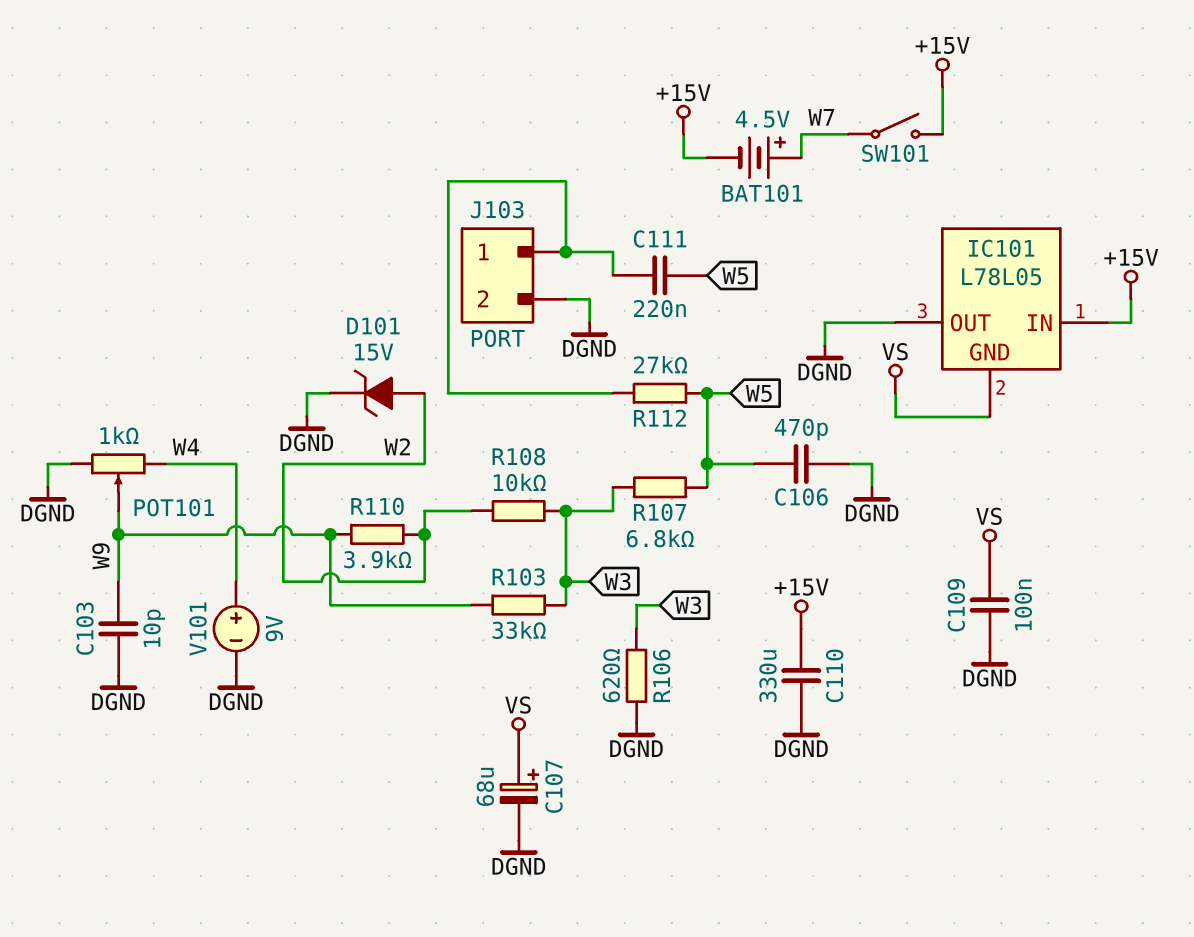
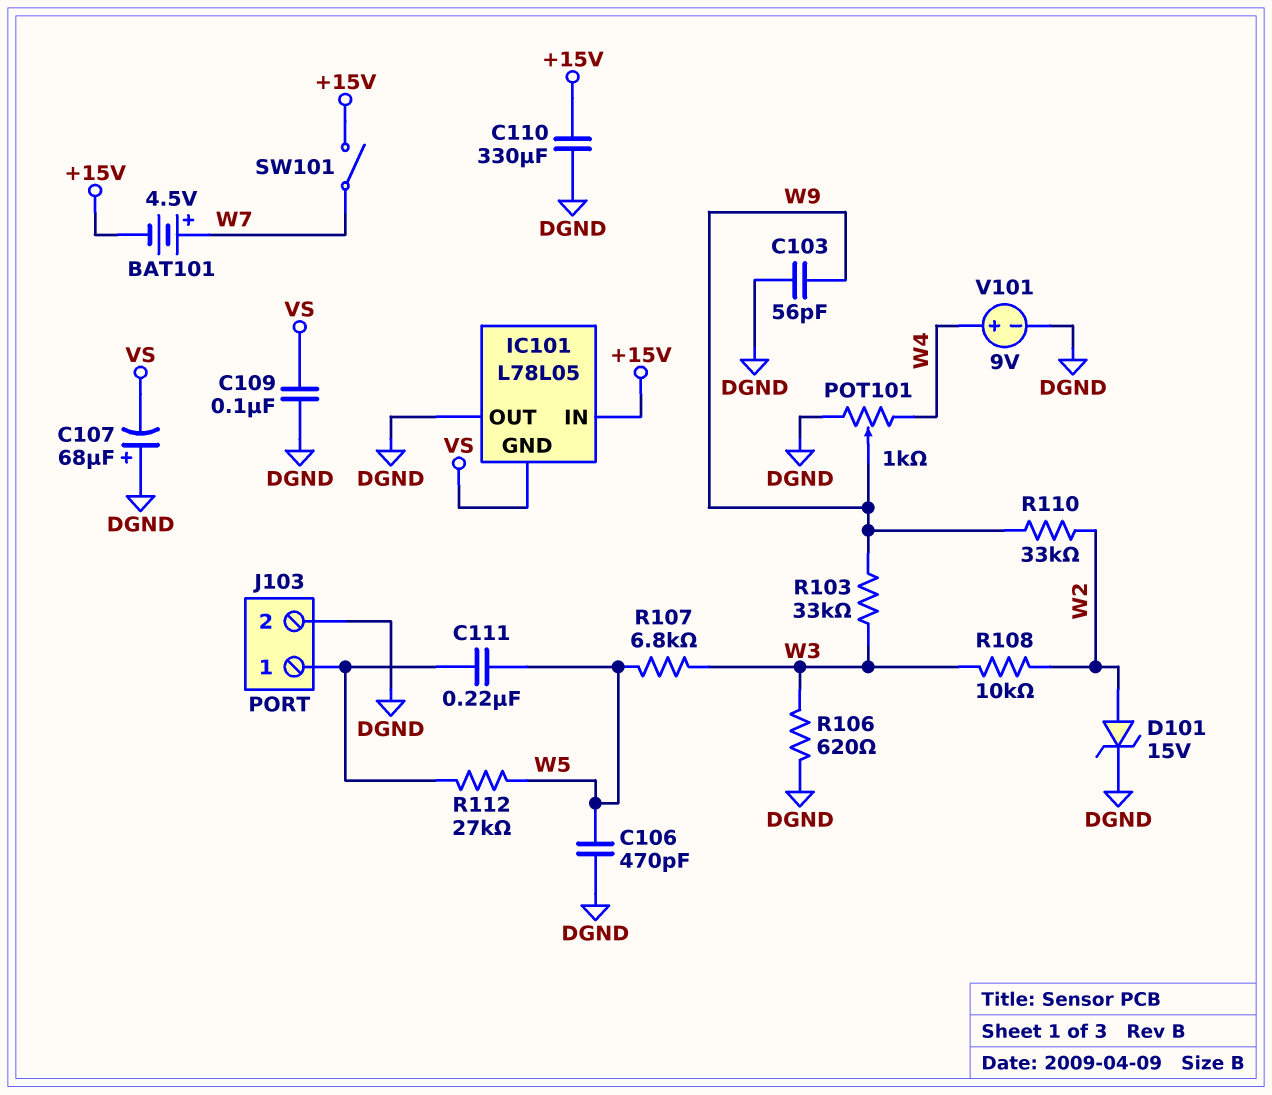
C103: 10pF (DGND, W9) -> 56pF (DGND, W9)
C107: 68uF (plus VS, minus DGND) -> 68uF (plus DGND, minus VS)
R110: 3.9k (W2, W9) -> 33k (W2, W9)

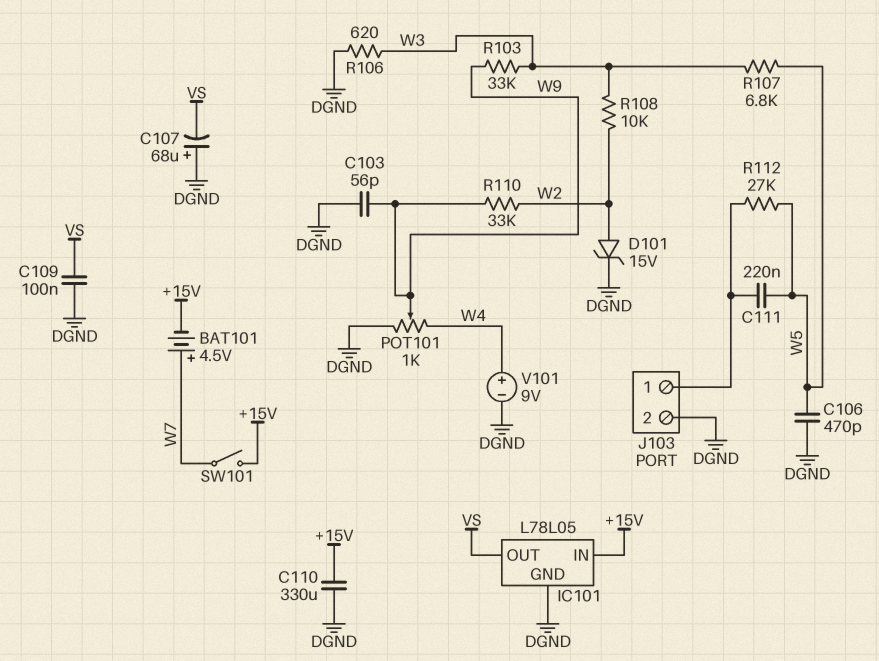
IC101 pin GND: VS -> DGND
IC101 pin OUT: DGND -> VS

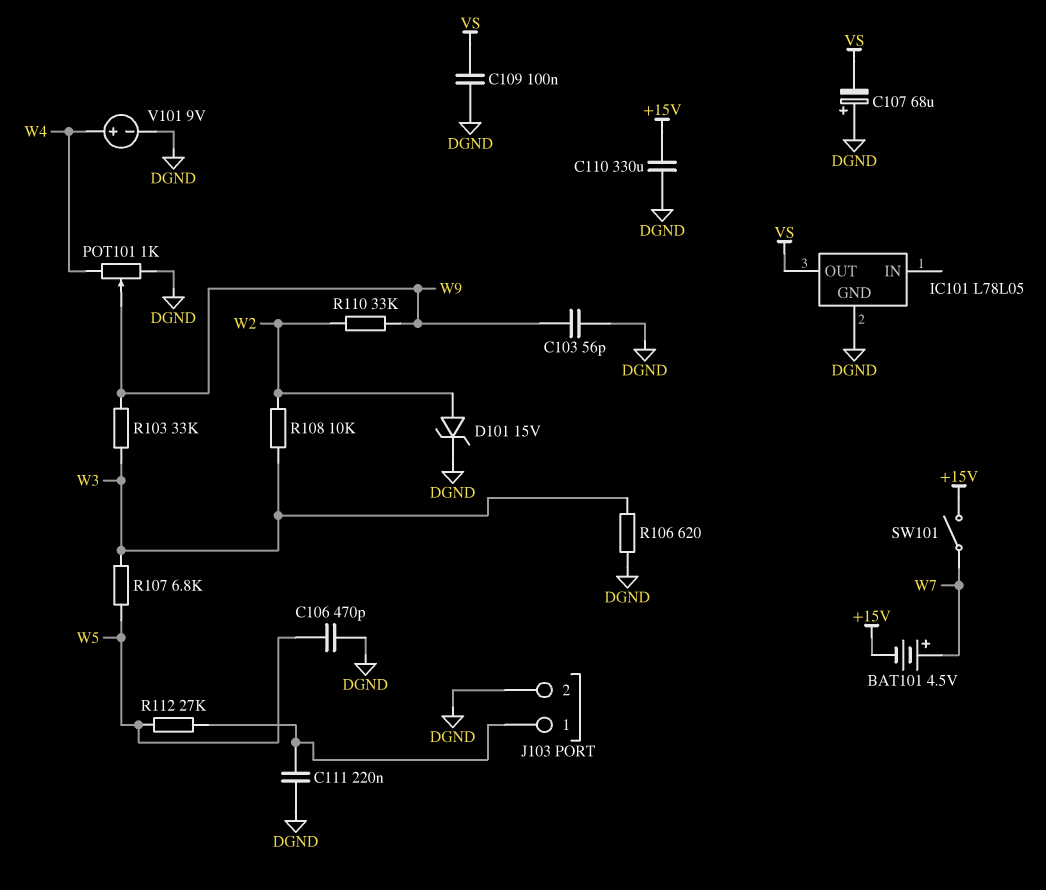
C111: 220nF (J103/1, W5) -> 220nF (DGND, J103/1)
IC101 pin IN: +15V -> none

